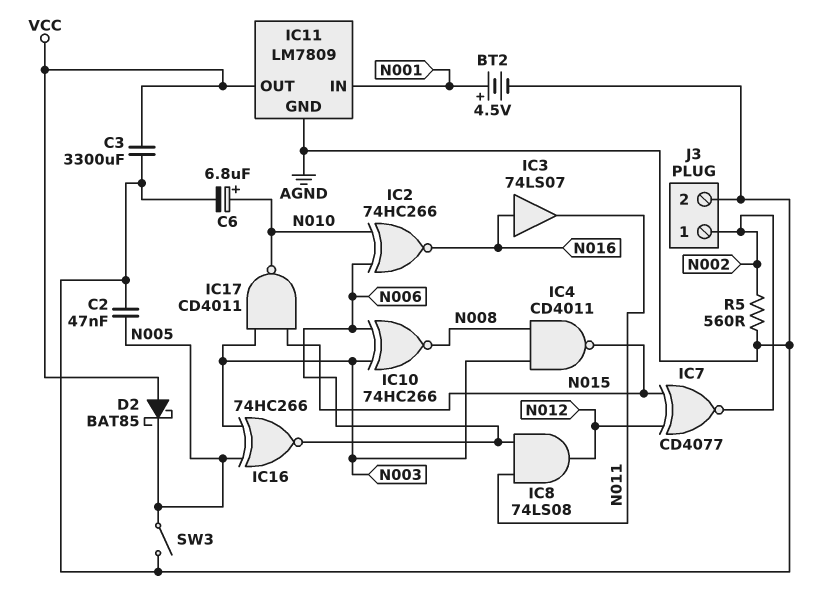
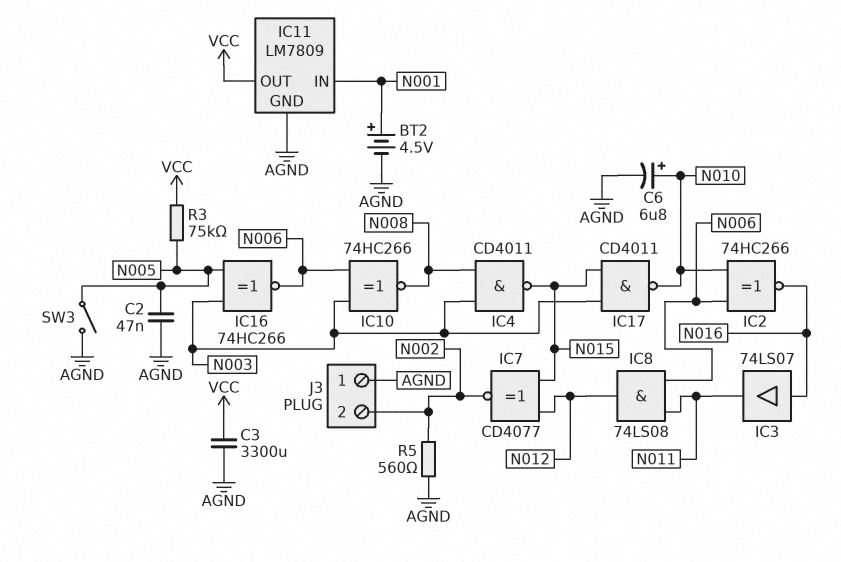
D2: schottky BAT85 (A VCC, K N005) -> none
J3 pin 1: N002 -> AGND
J3 pin 2: AGND -> N002
R3: none -> 75k (N005, VCC)

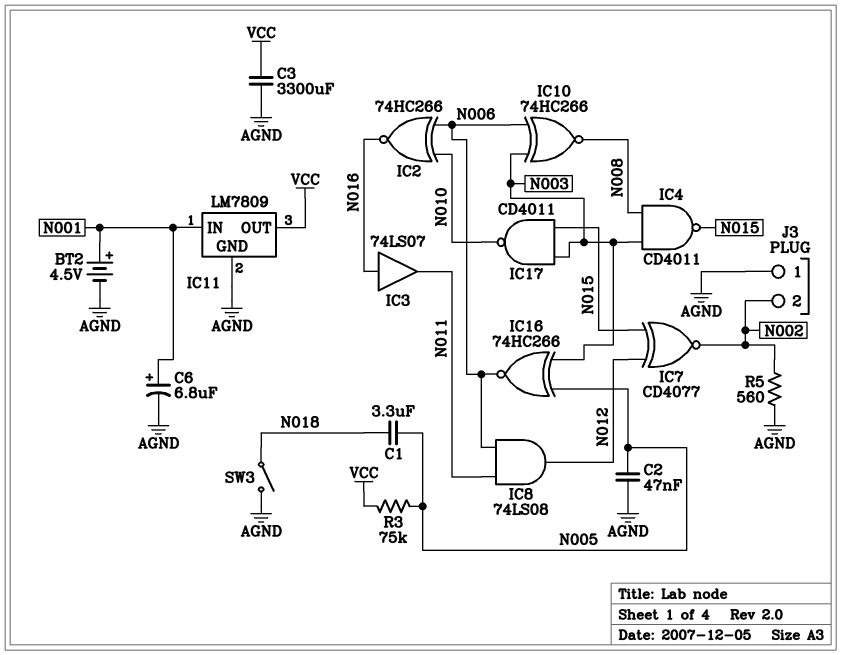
C1: none -> 3.3uF (N005, N018)
C6: 6.8uF (plus N010, minus AGND) -> 6.8uF (plus N001, minus AGND)
SW3: switch (AGND, N005) -> switch (AGND, N018)

